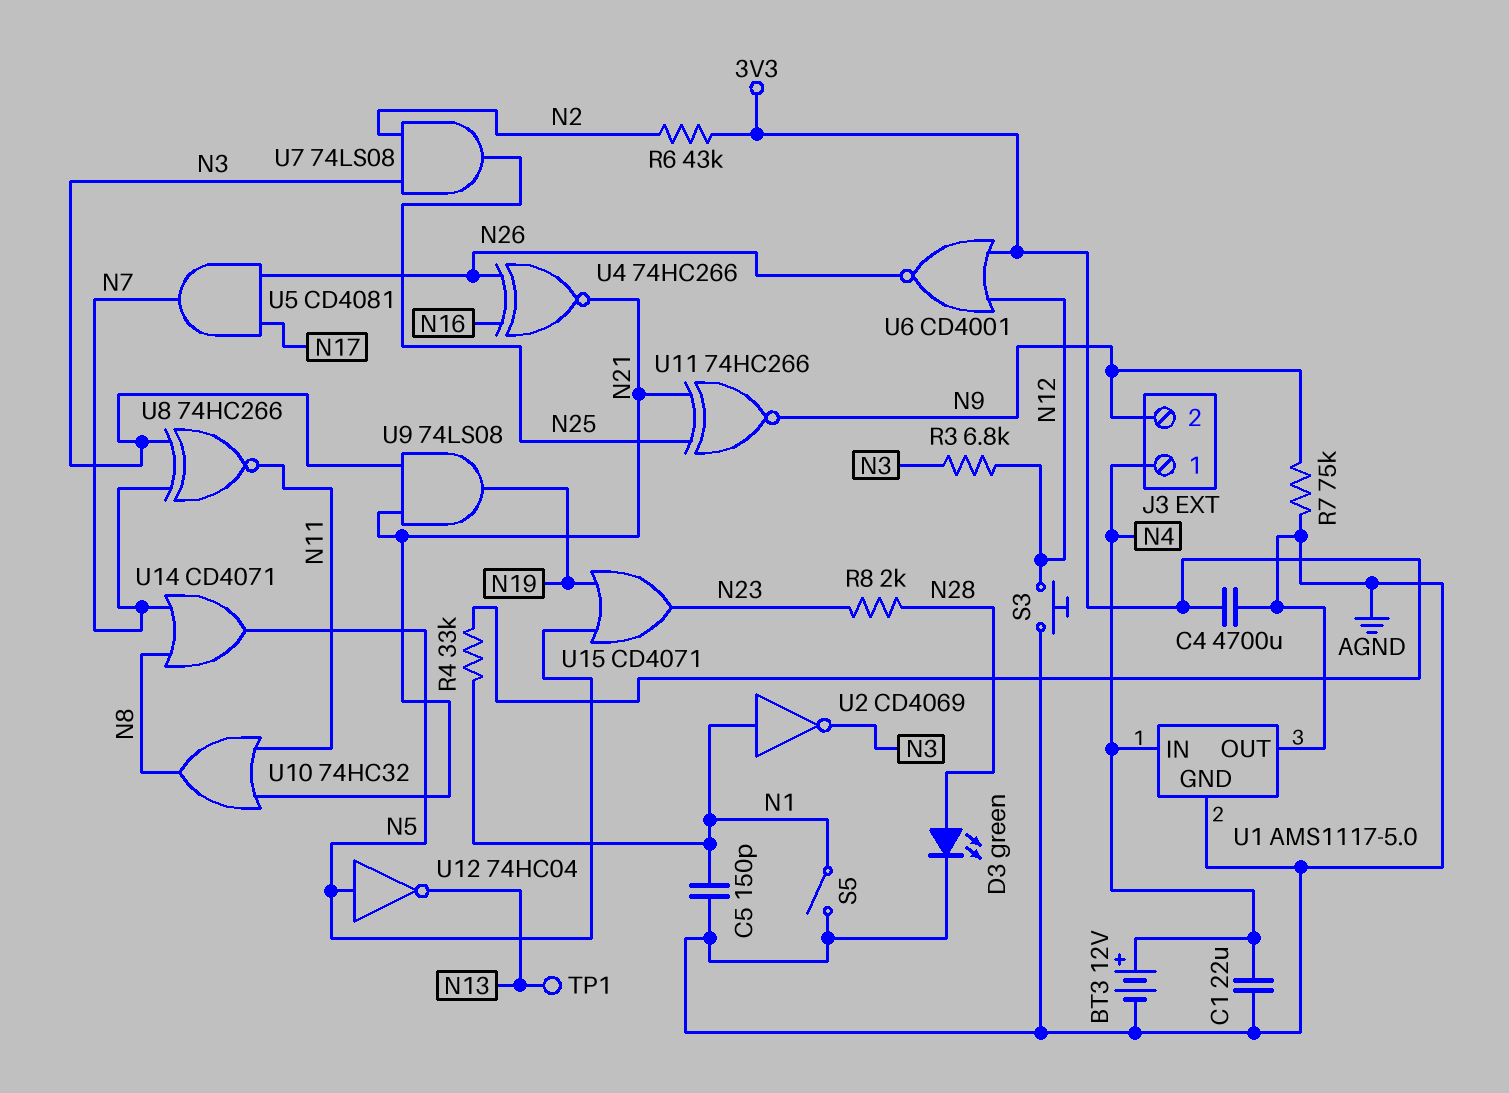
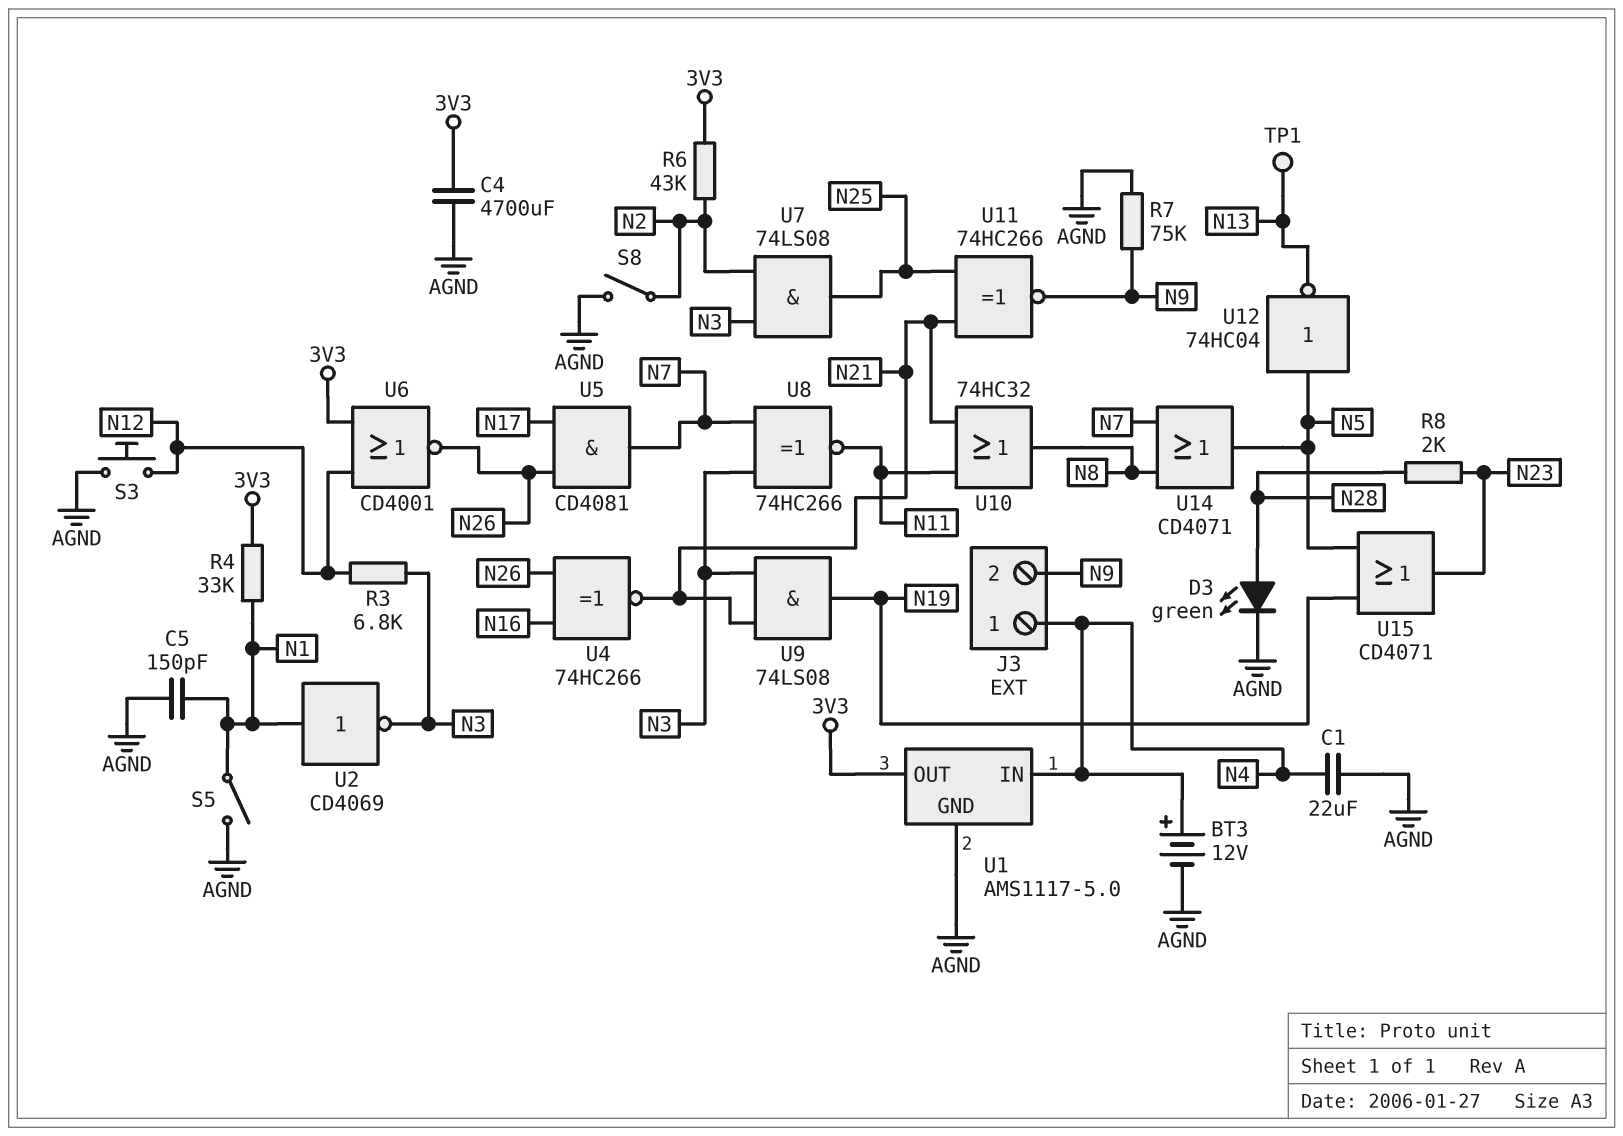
S8: none -> switch (AGND, N2)
U1 pin OUT: AGND -> 3V3

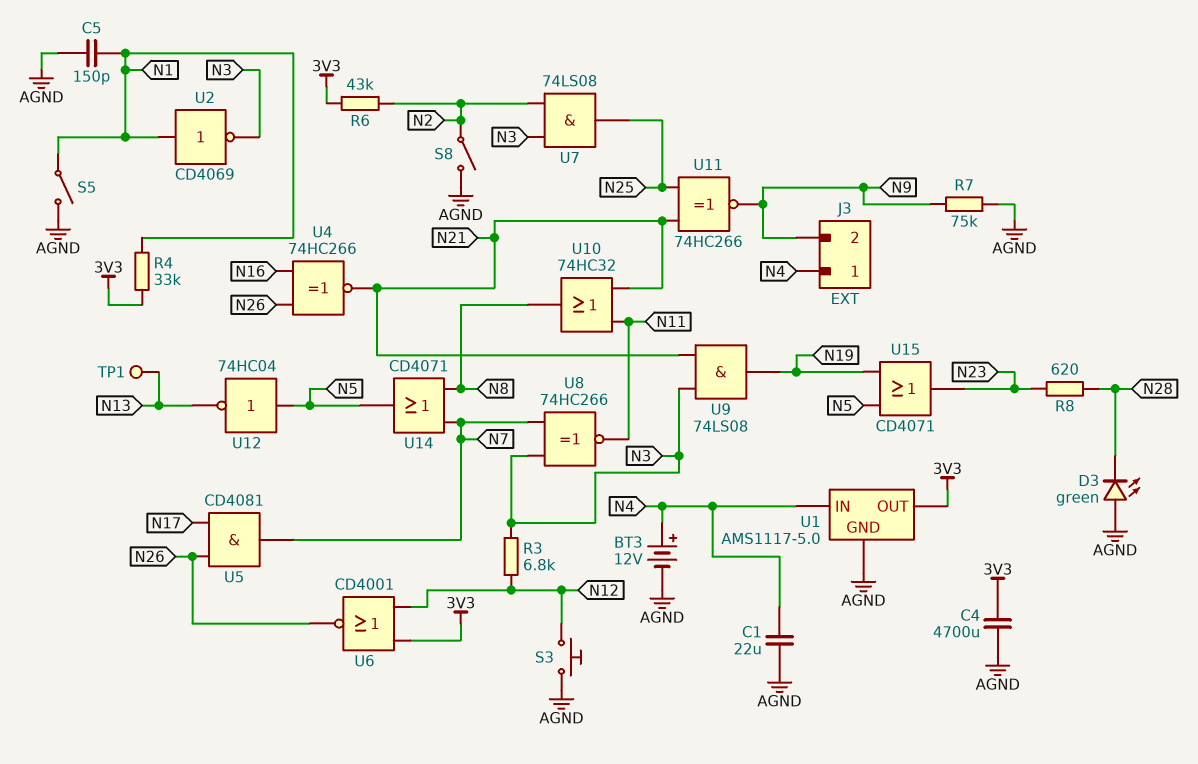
D3: LED green (A N28, K AGND) -> LED green (A AGND, K N28)
R8: 2k (N23, N28) -> 620 (N23, N28)

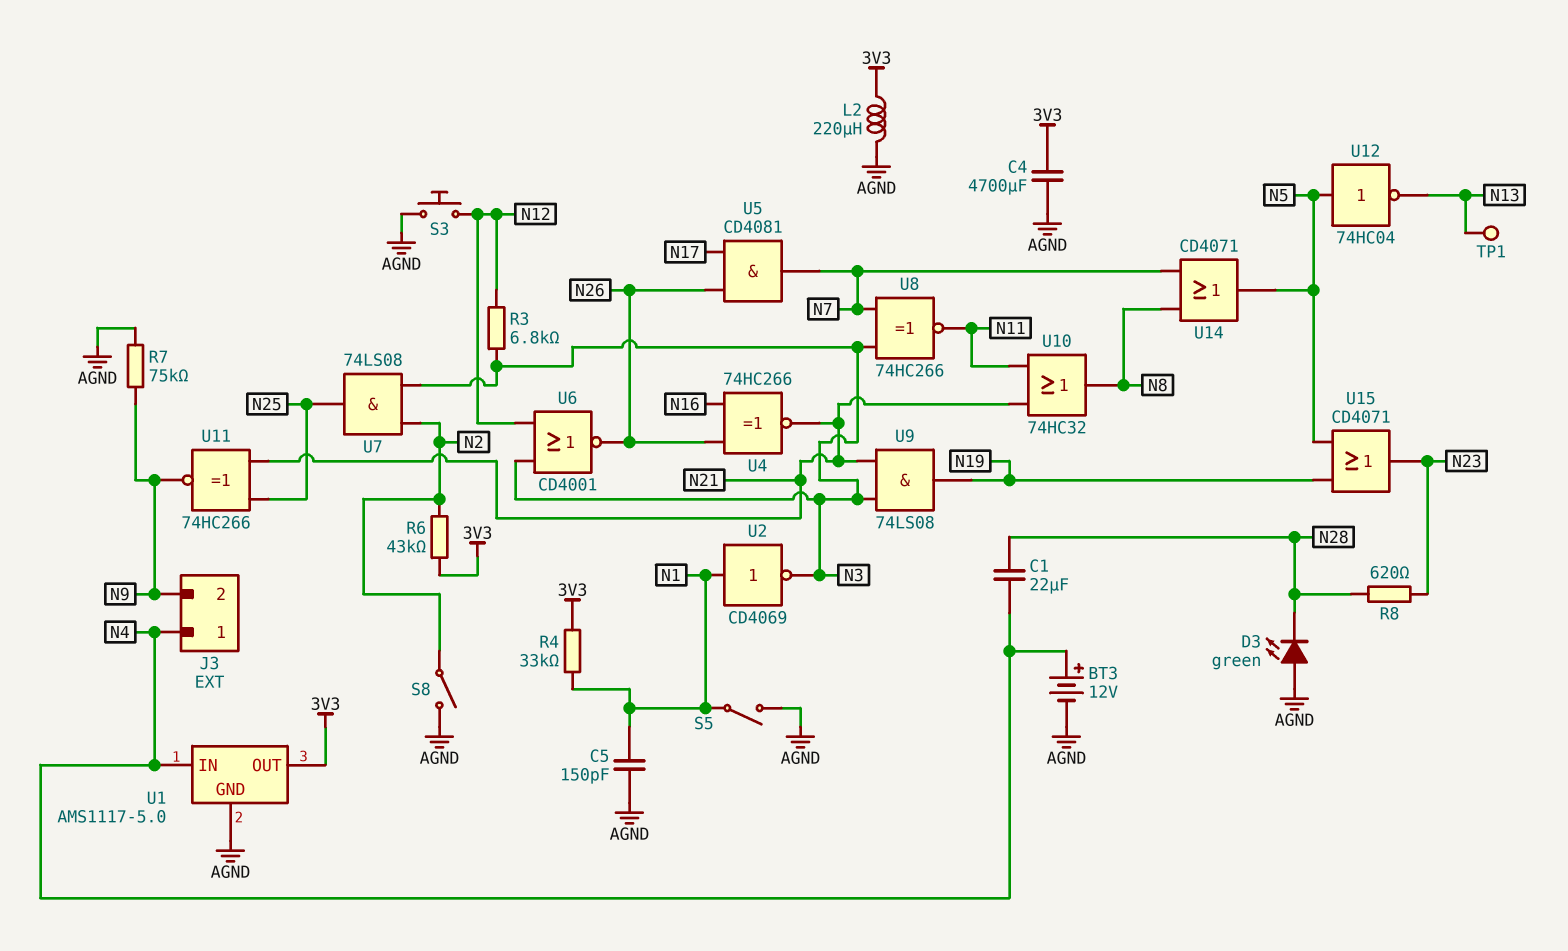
C1: 22uF (AGND, N4) -> 22uF (N4, N28)
L2: none -> 220uH (3V3, AGND)
U6: NOR CD4001 (in 3V3, in N12, out N26) -> NOR CD4001 (in N3, in N12, out N26)

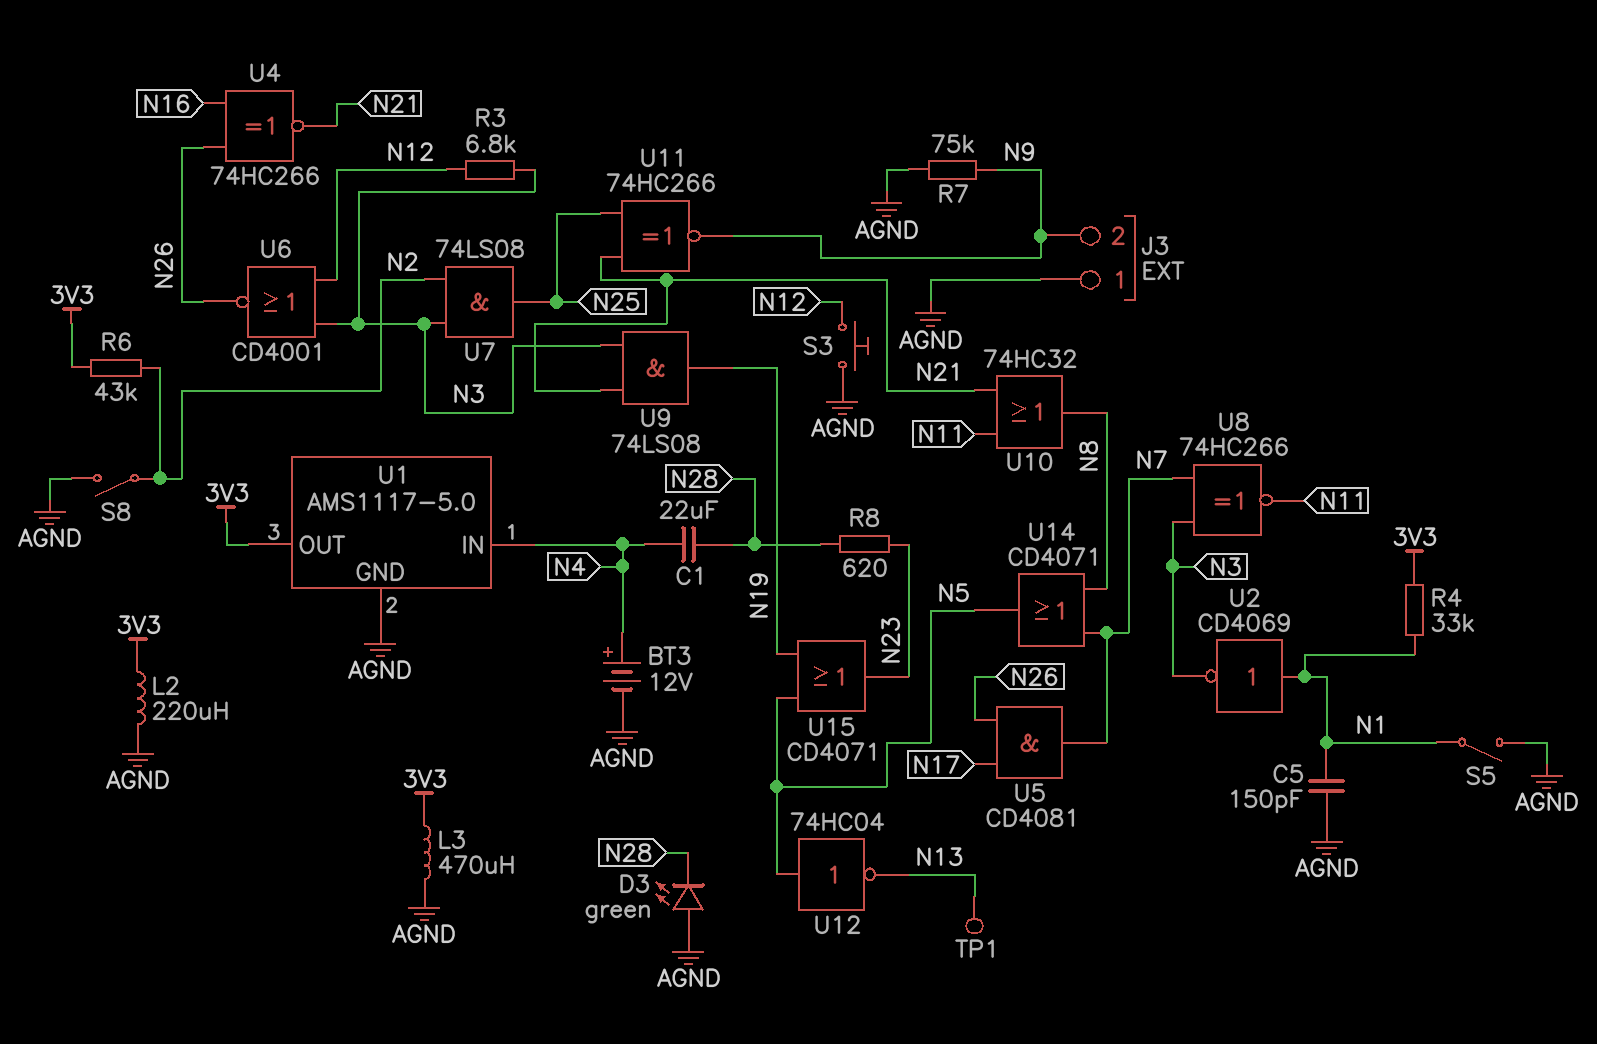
C4: 4700uF (3V3, AGND) -> none
J3 pin 1: N4 -> AGND
L3: none -> 470uH (3V3, AGND)

